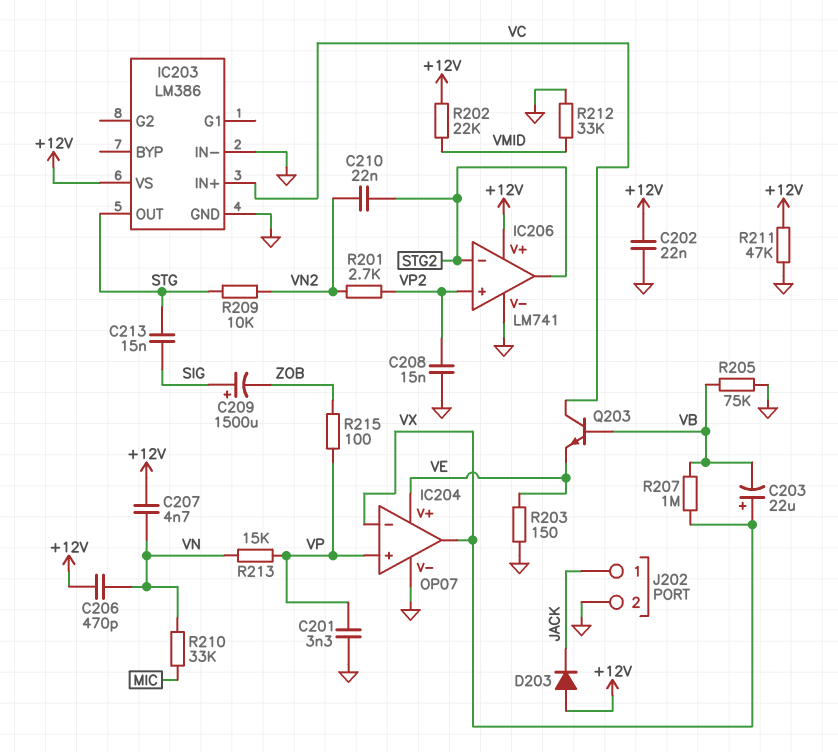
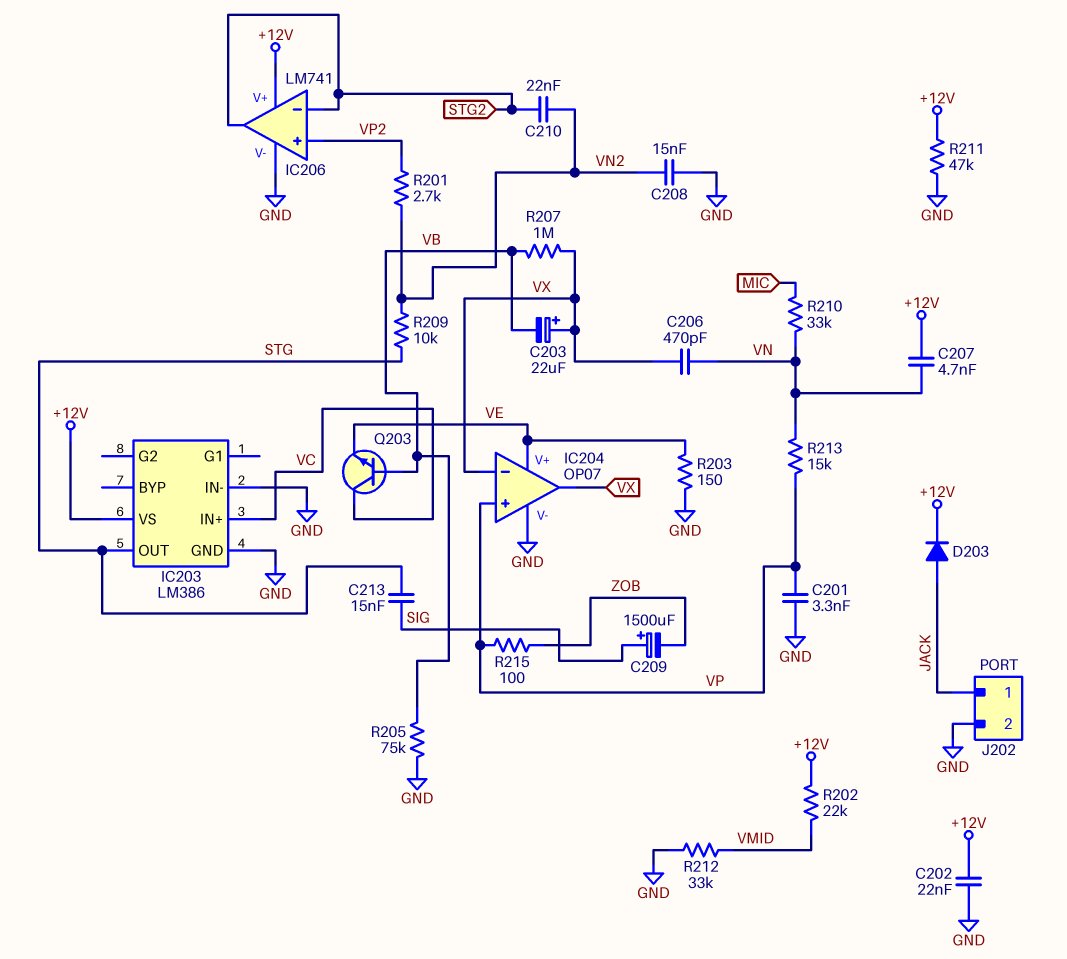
C206: 470pF (+12V, VN) -> 470pF (VN, VX)
C208: 15nF (GND, VP2) -> 15nF (GND, VN2)
D203: diode (A +12V, K JACK) -> diode (A JACK, K +12V)

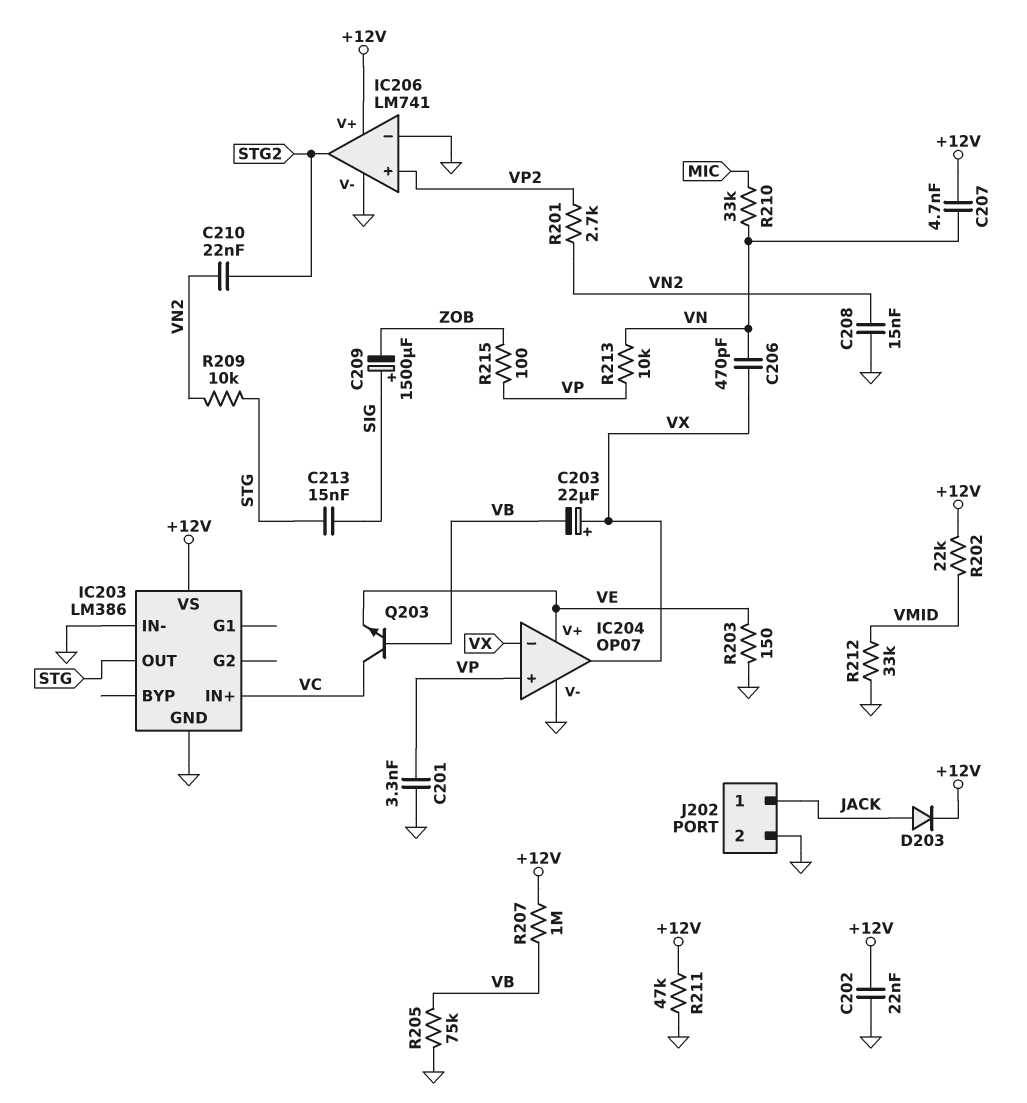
IC206 pin in-: STG2 -> GND
R207: 1M (VB, VX) -> 1M (+12V, VB)
R213: 15k (VN, VP) -> 10k (VN, VP)

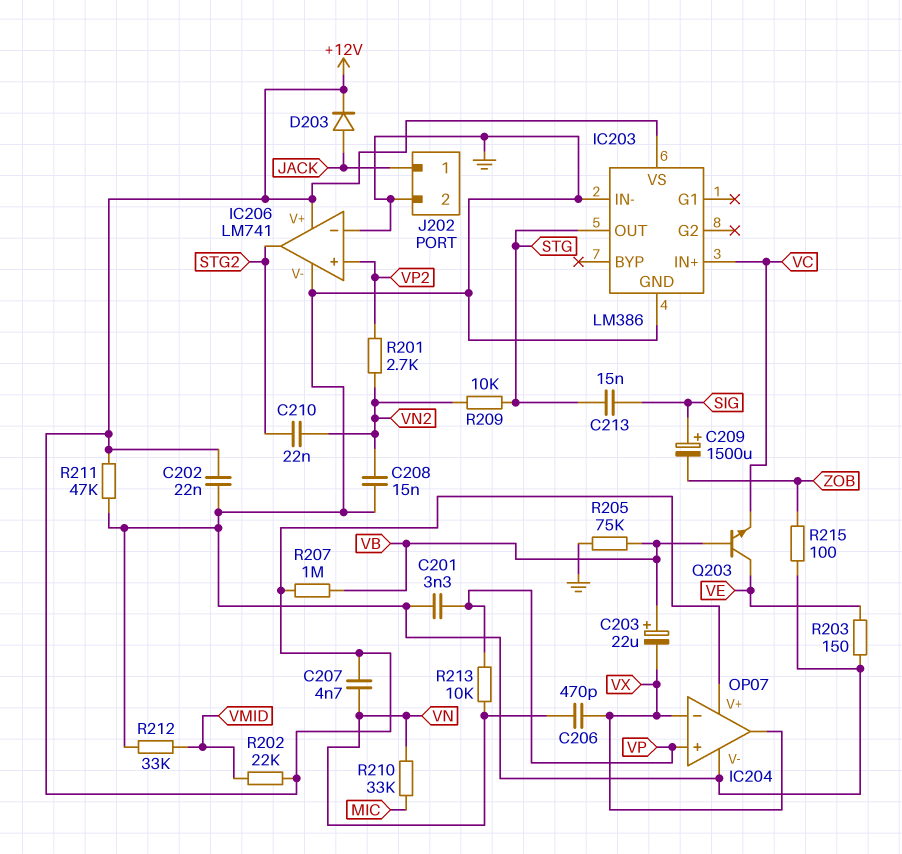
C203: 22uF (plus VX, minus VB) -> 22uF (plus VB, minus VX)
IC204 pin V+: VE -> +12V
Q203: NPN (B VB, C VC, E VE) -> NPN (B VB, C VE, E VC)
R215: 100 (VP, ZOB) -> 100 (GND, ZOB)

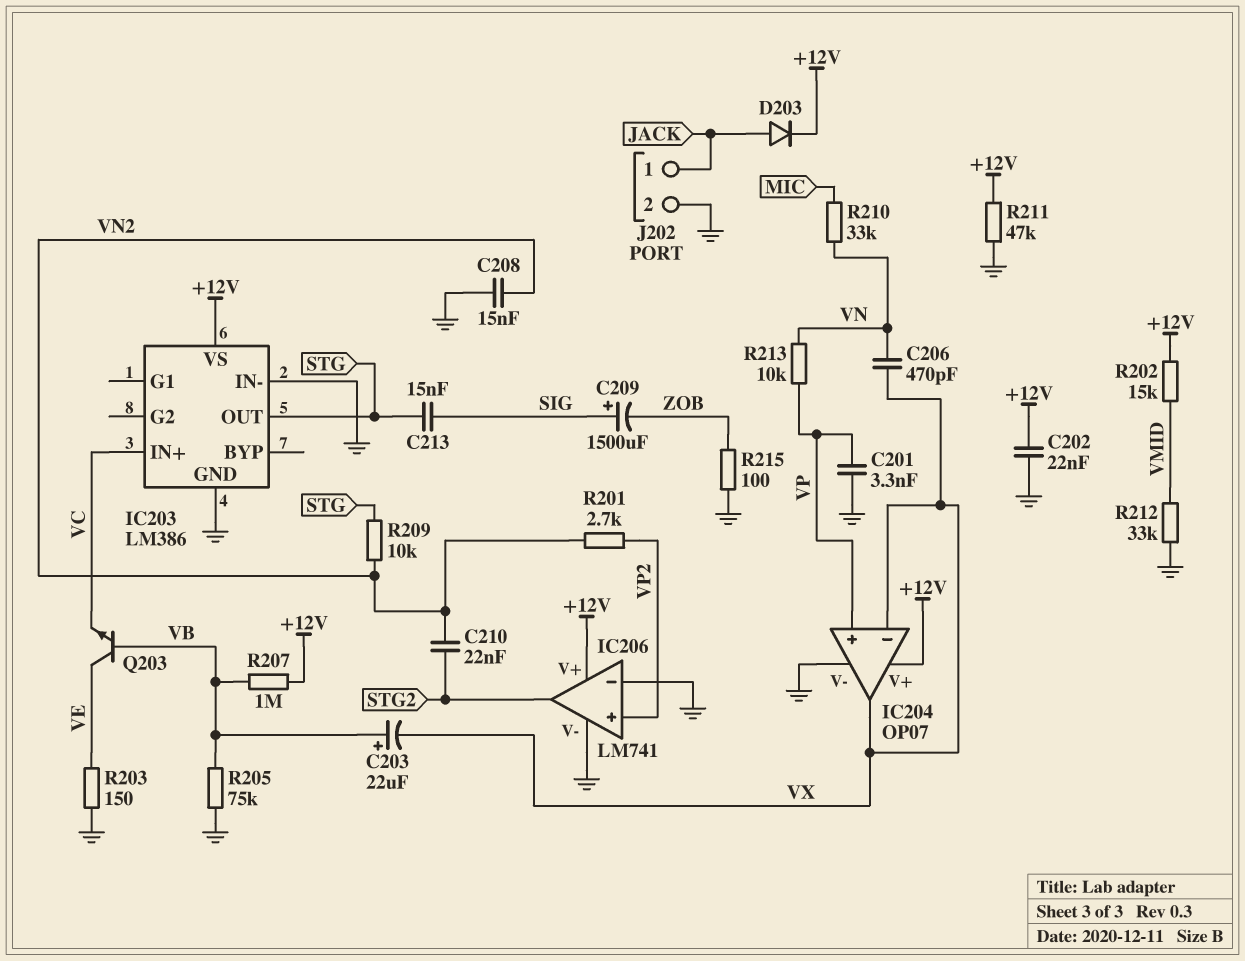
C207: 4.7nF (+12V, VN) -> none
R202: 22k (+12V, VMID) -> 15k (+12V, VMID)

